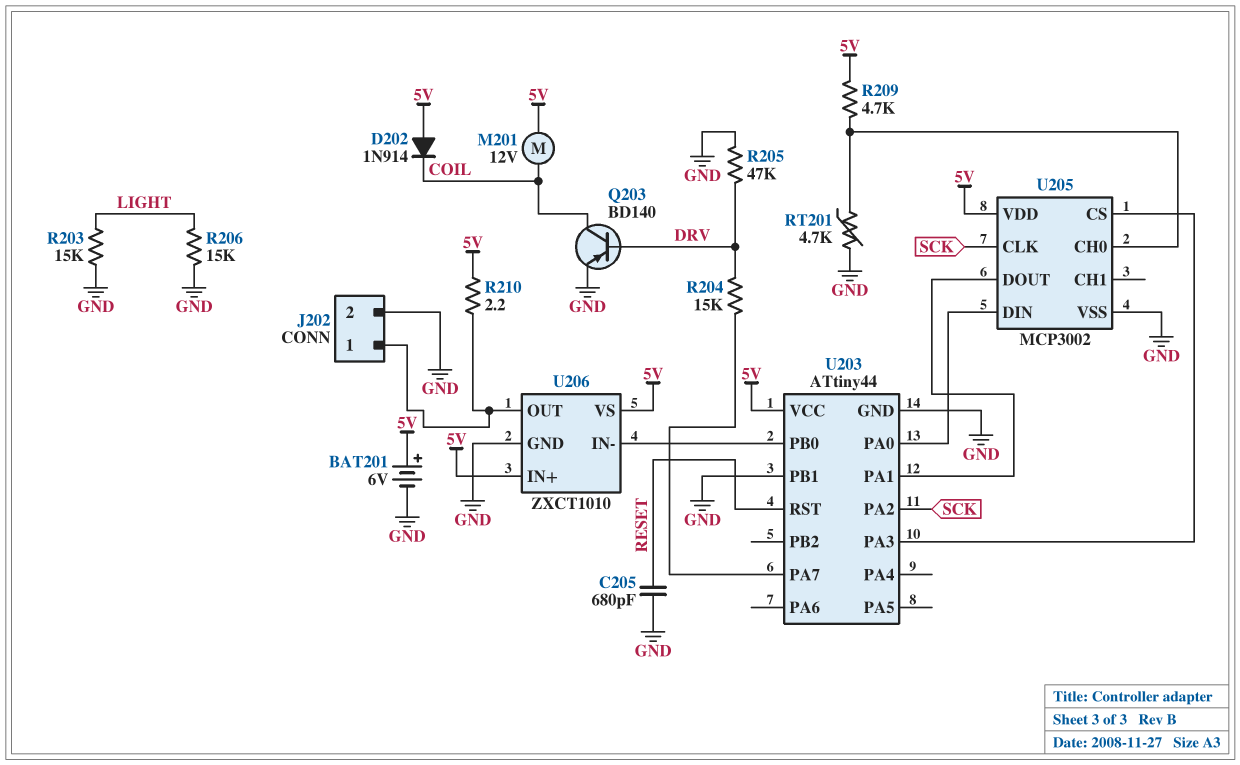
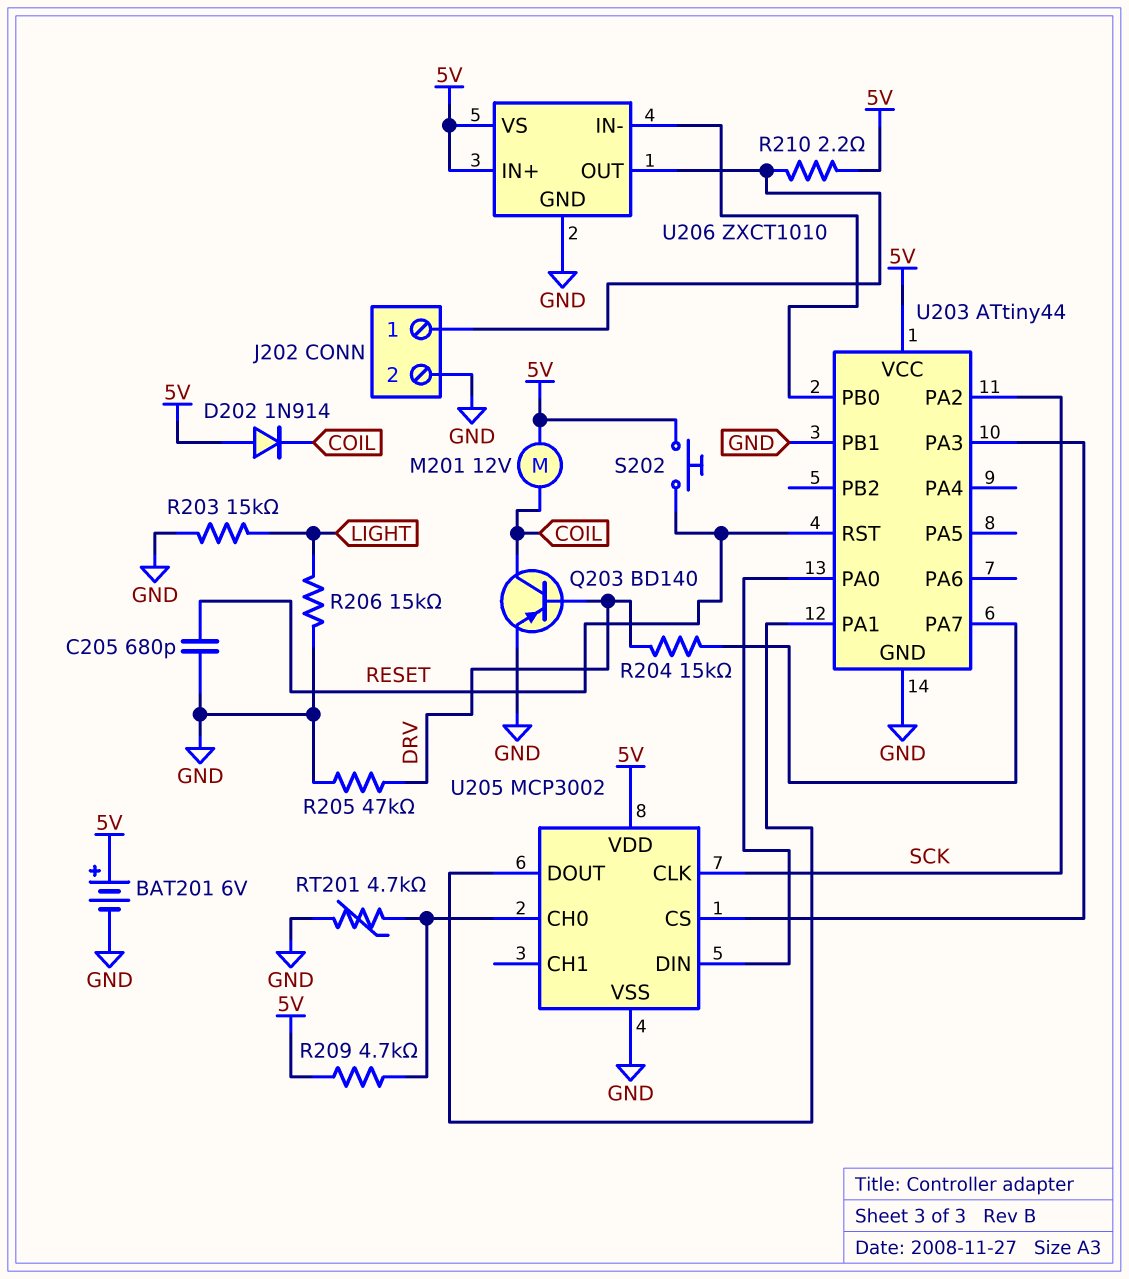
S202: none -> button (5V, RESET)

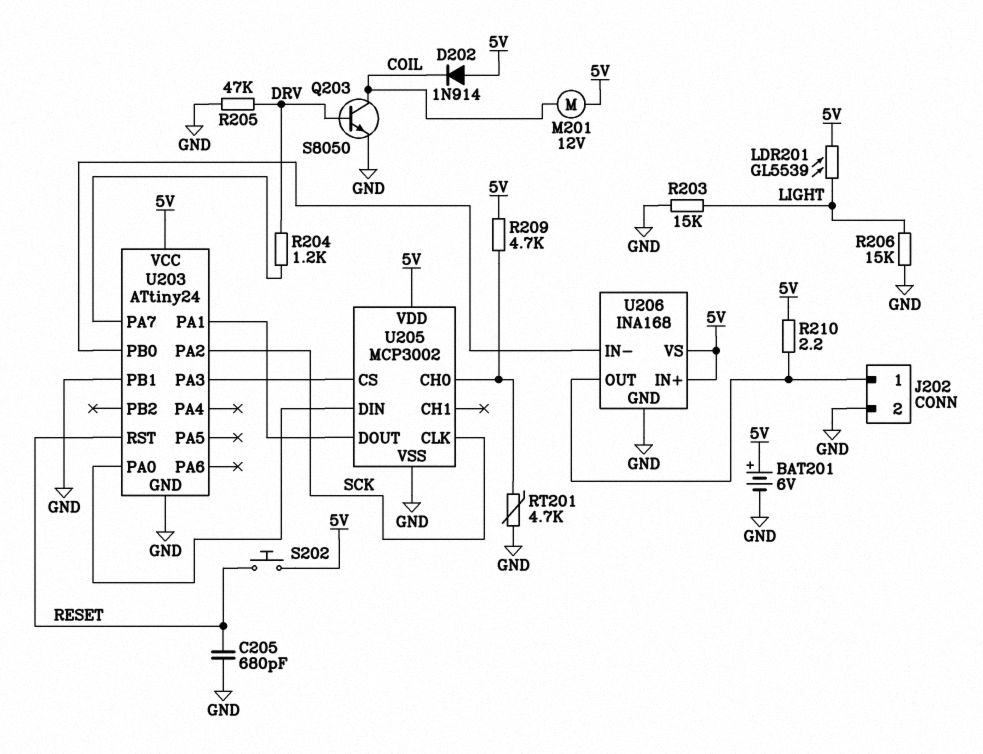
LDR201: none -> GL5539 (5V, LIGHT)
Q203: PNP BD140 (B DRV, C COIL, E GND) -> NPN S8050 (B DRV, C COIL, E GND)
R204: 15k (DRV, U203/PA7) -> 1.2k (DRV, U203/PA7)
U203: ATtiny44 -> ATtiny24
U206: ZXCT1010 -> INA168

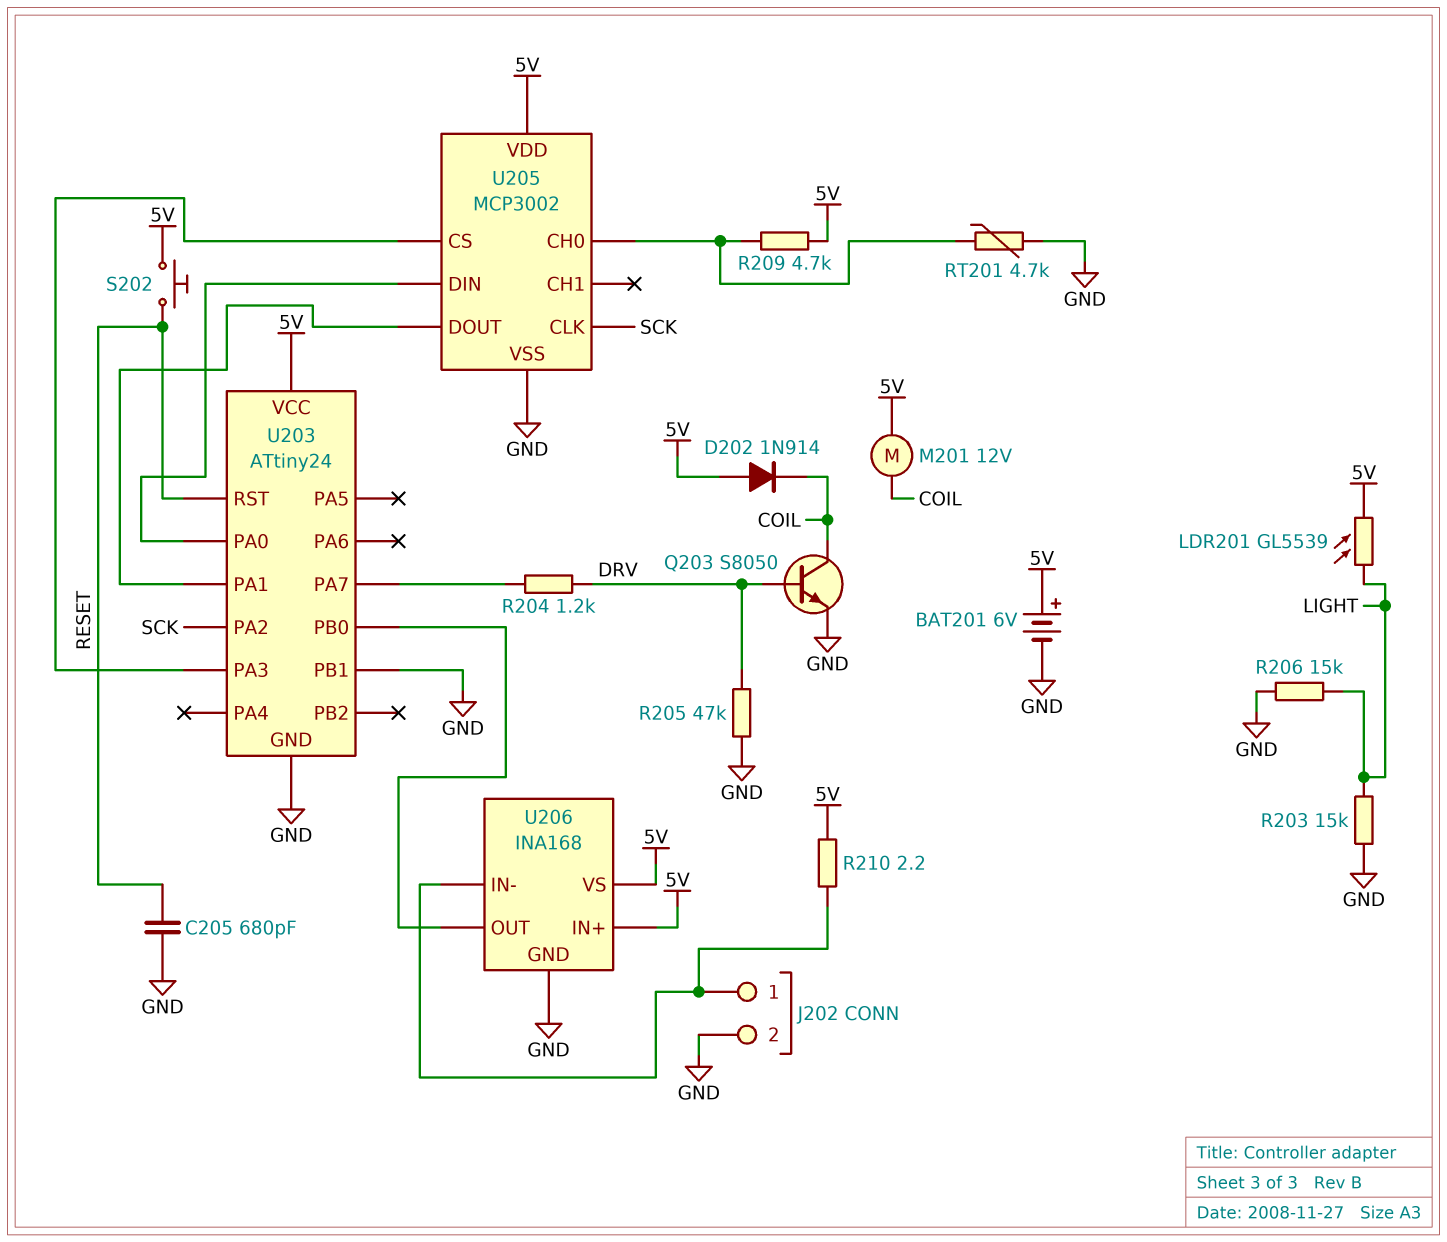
U206 pin IN-: U203/PB0 -> J202/1
U206 pin OUT: J202/1 -> U203/PB0

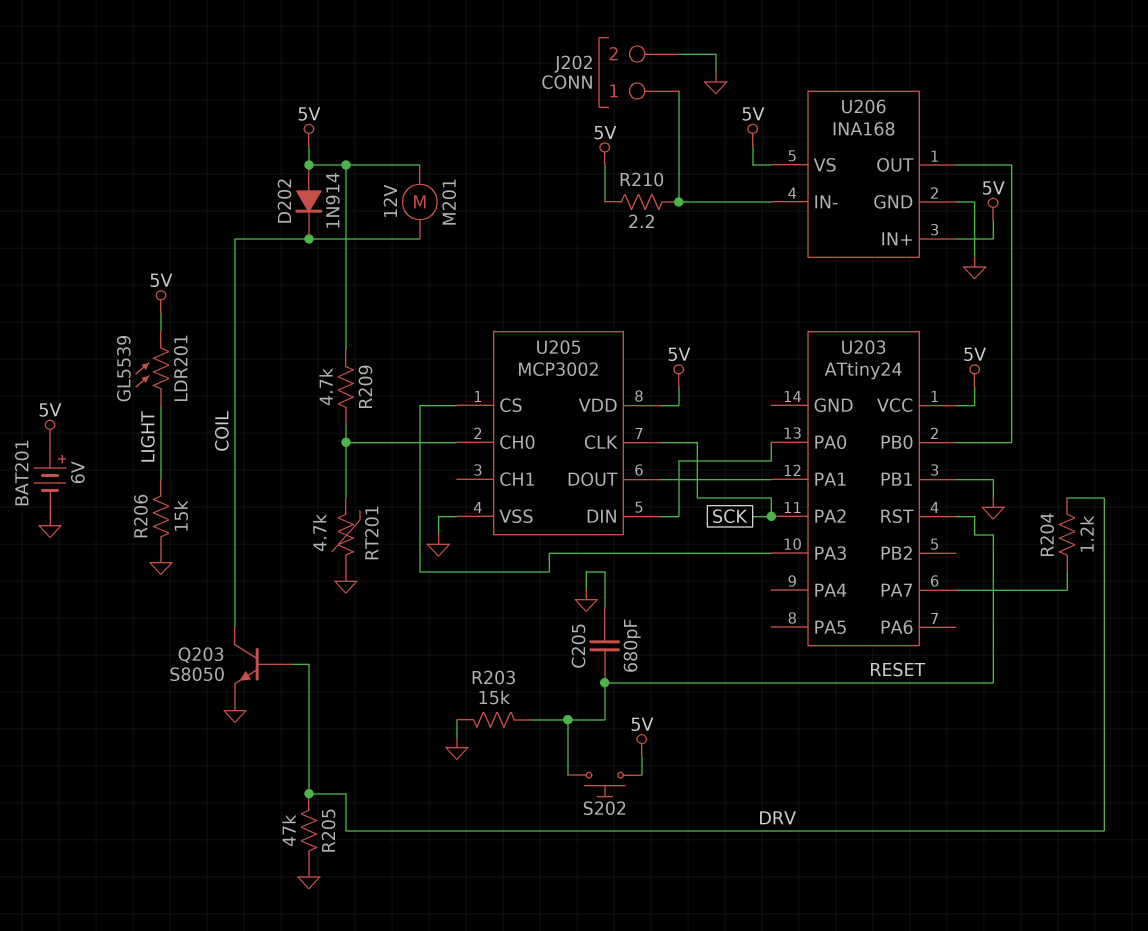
R203: 15k (GND, LIGHT) -> 15k (GND, RESET)
U203 pin GND: GND -> none

